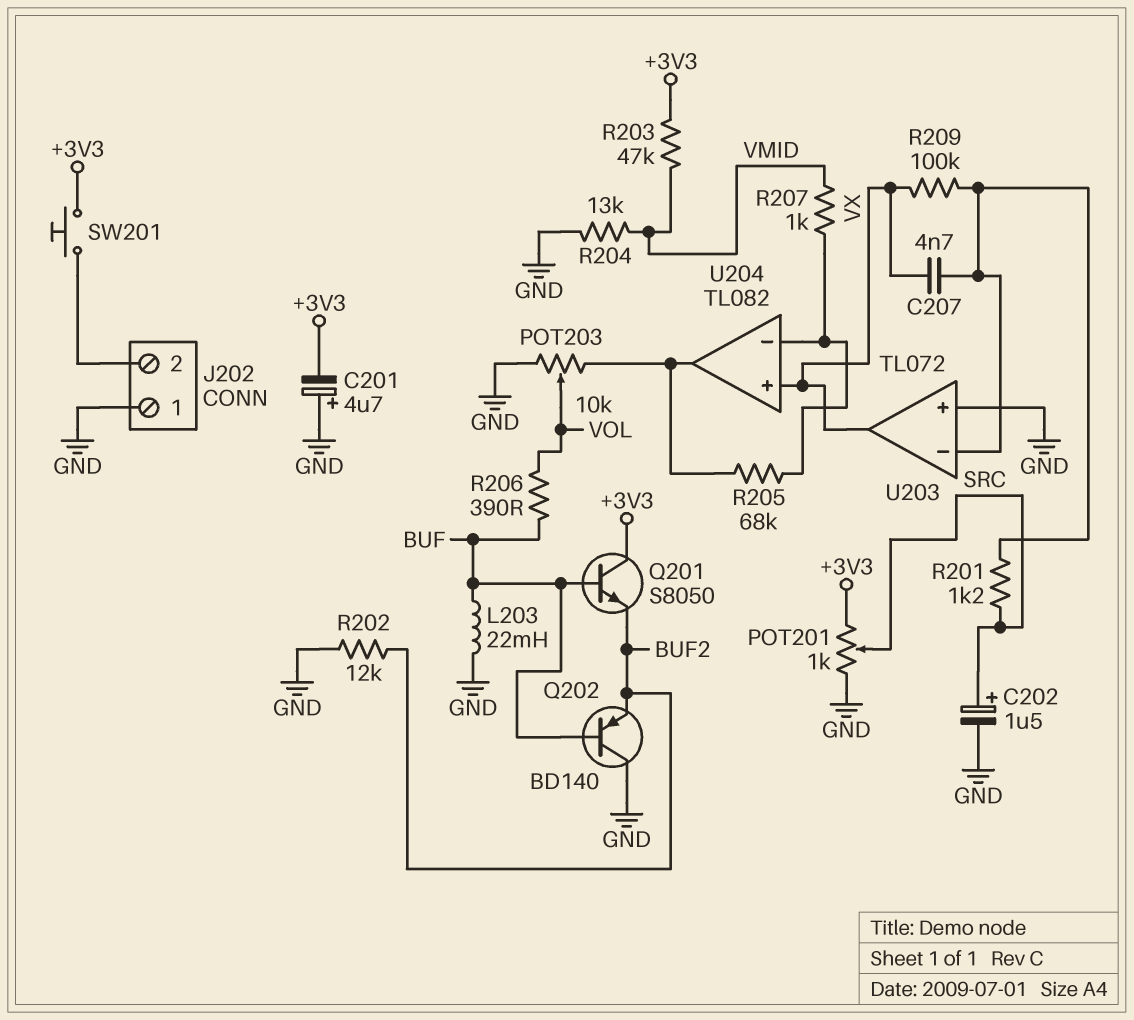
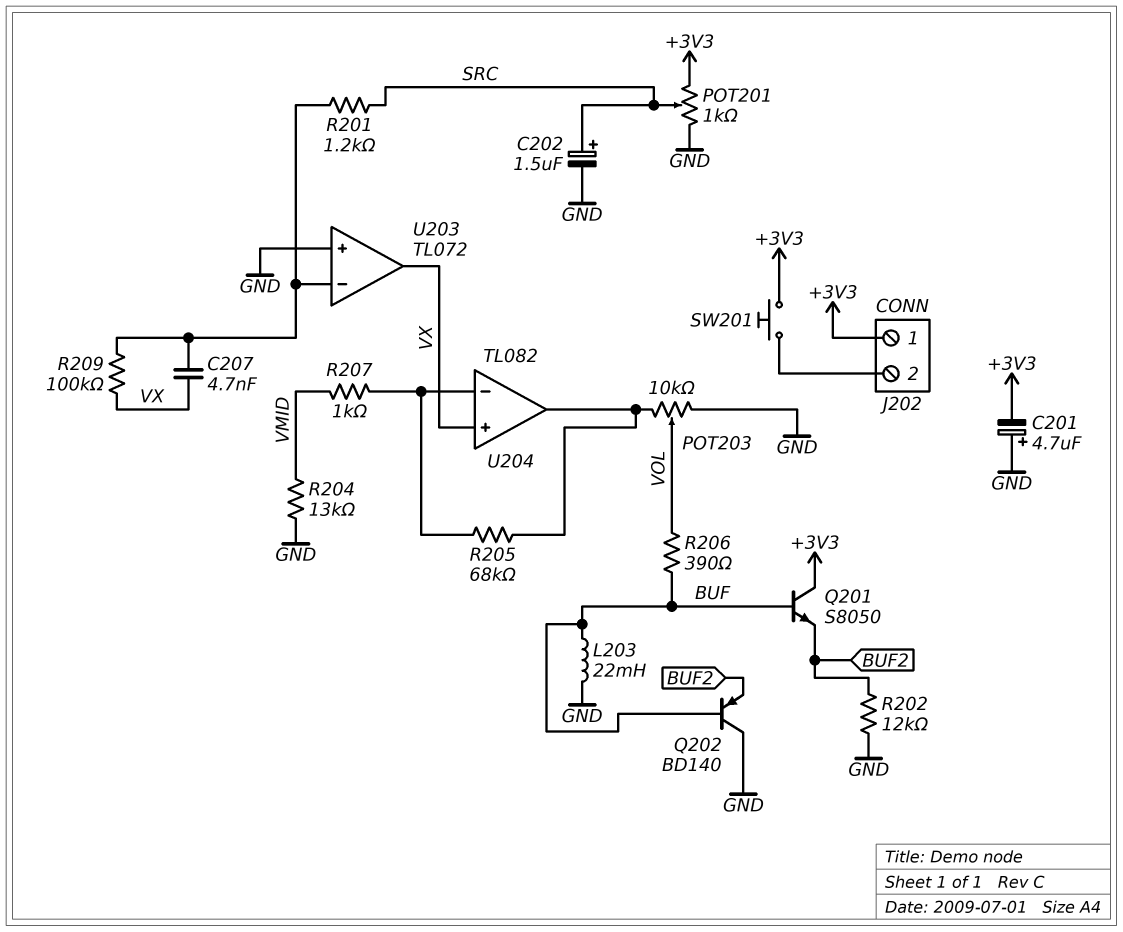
J202 pin 1: GND -> +3V3
R203: 47k (+3V3, VMID) -> none

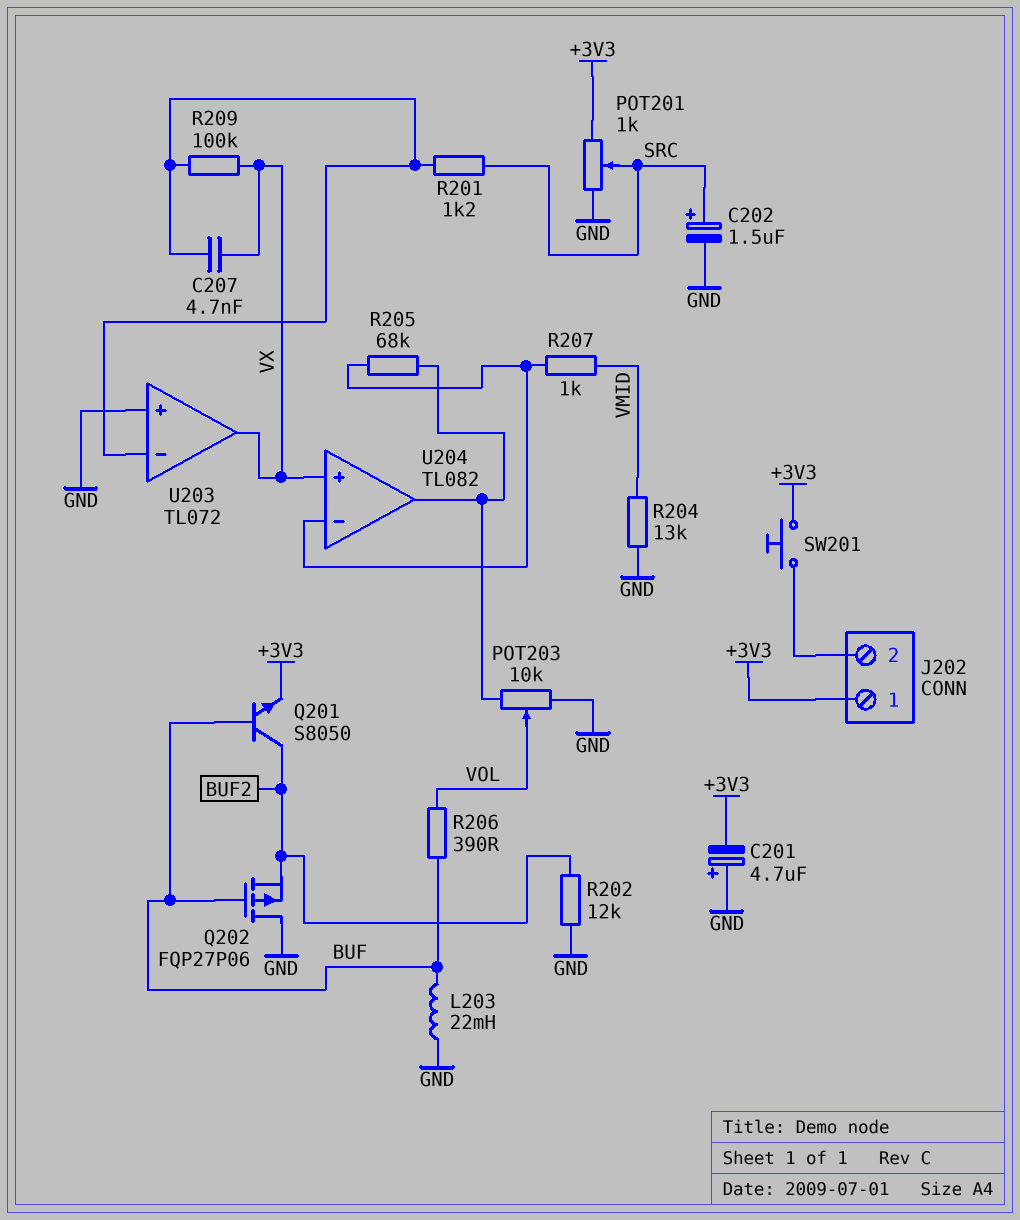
Q201: NPN S8050 (B BUF, C +3V3, E BUF2) -> NPN S8050 (B BUF, C BUF2, E +3V3)
Q202: PNP BD140 (B BUF, C GND, E BUF2) -> PMOS FQP27P06 (G BUF, D GND, S BUF2)

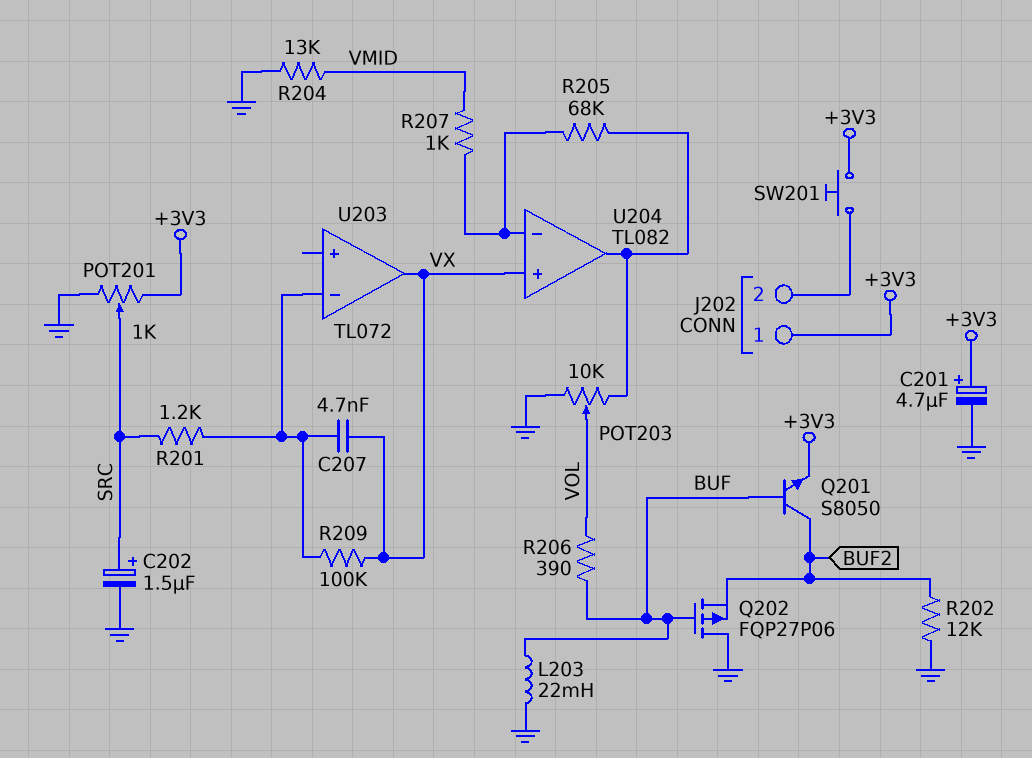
C201: 4.7uF (plus GND, minus +3V3) -> 4.7uF (plus +3V3, minus GND)
U203 pin in+: GND -> none

